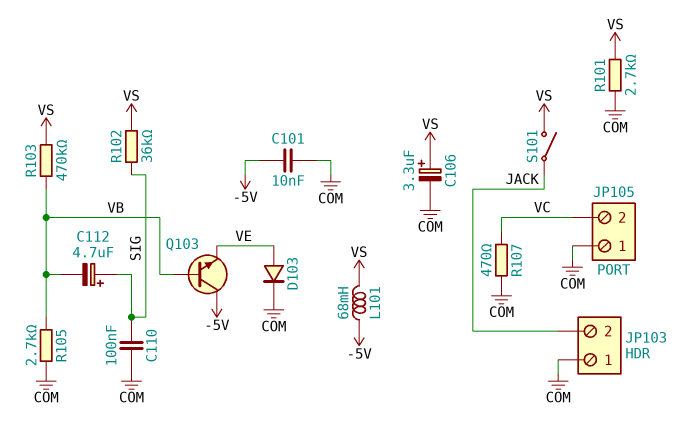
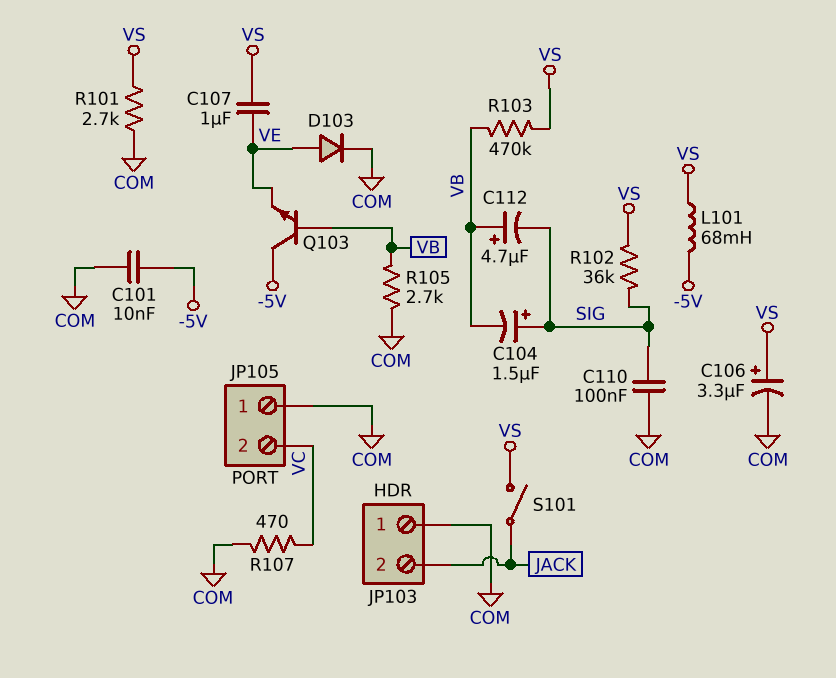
C104: none -> 1.5uF (plus SIG, minus VB)
C107: none -> 1uF (VE, VS)
C112: 4.7uF (plus SIG, minus VB) -> 4.7uF (plus VB, minus SIG)

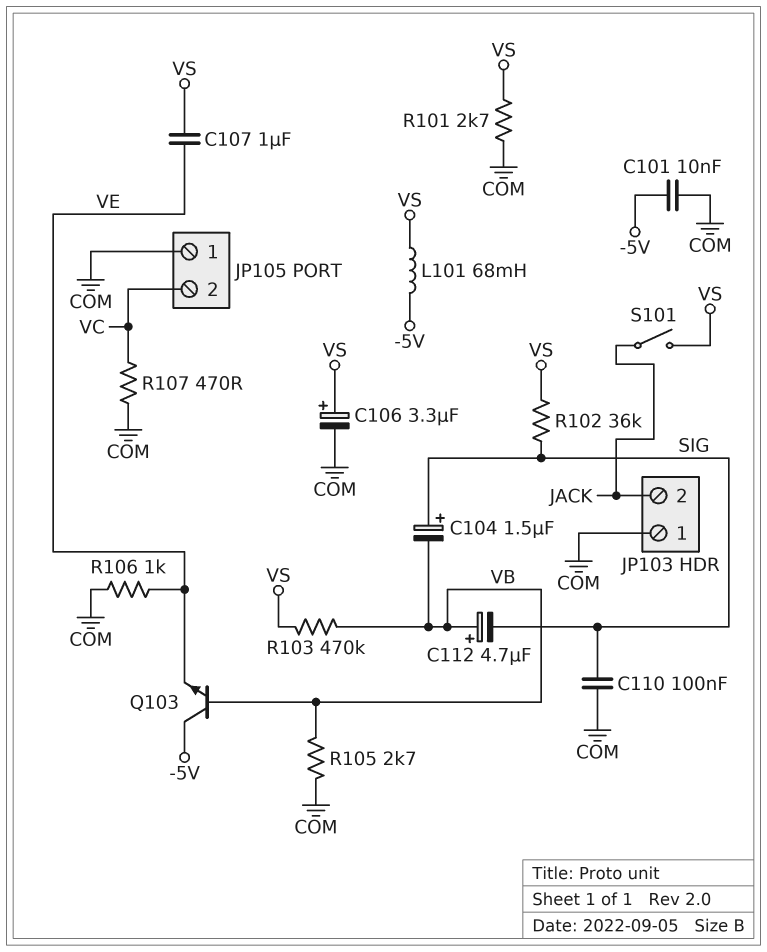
D103: diode (A VE, K COM) -> none
R106: none -> 1k (COM, VE)

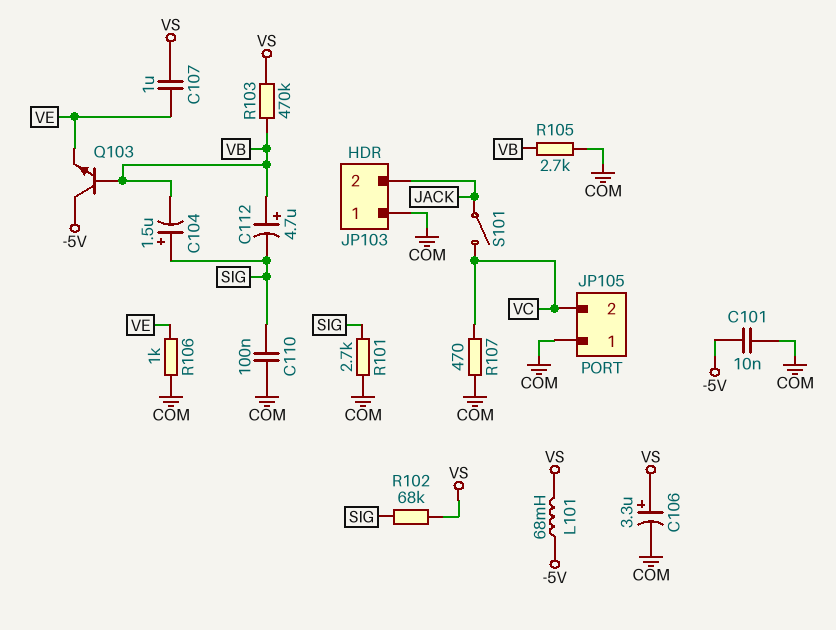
R101: 2.7k (COM, VS) -> 2.7k (COM, SIG)
R102: 36k (SIG, VS) -> 68k (SIG, VS)
S101: switch (JACK, VS) -> switch (JACK, VC)

